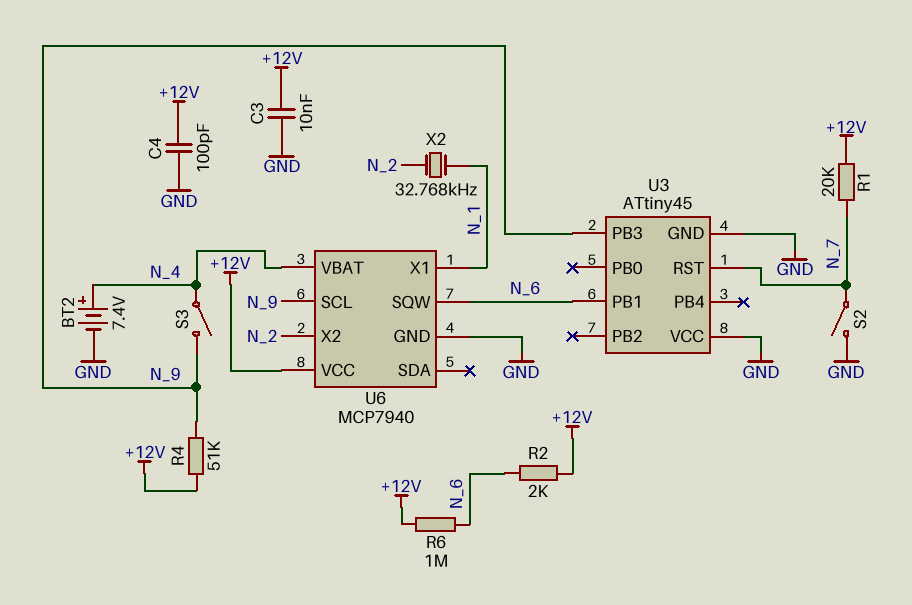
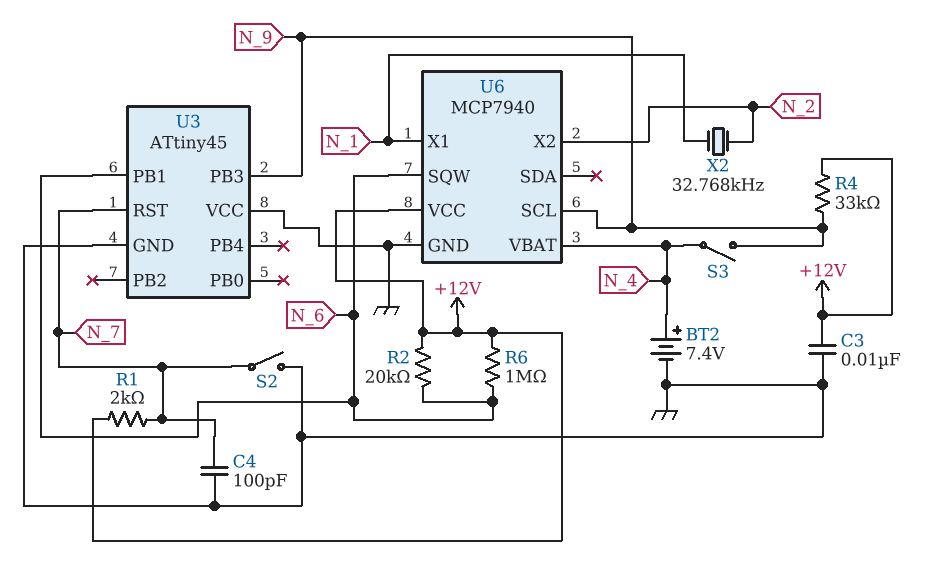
C4: 100pF (+12V, GND) -> 100pF (GND, N_7)
R1: 20k (+12V, N_7) -> 2k (+12V, N_7)
R2: 2k (+12V, N_6) -> 20k (+12V, N_6)
R4: 51k (+12V, N_9) -> 33k (+12V, N_9)

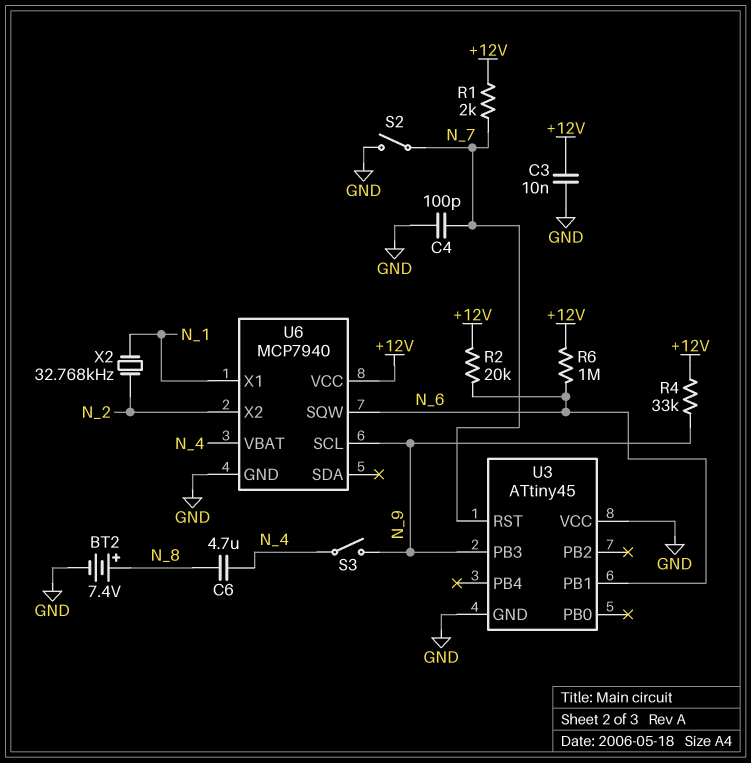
BT2: 7.4V (plus N_4, minus GND) -> 7.4V (plus N_8, minus GND)
C6: none -> 4.7uF (N_4, N_8)

